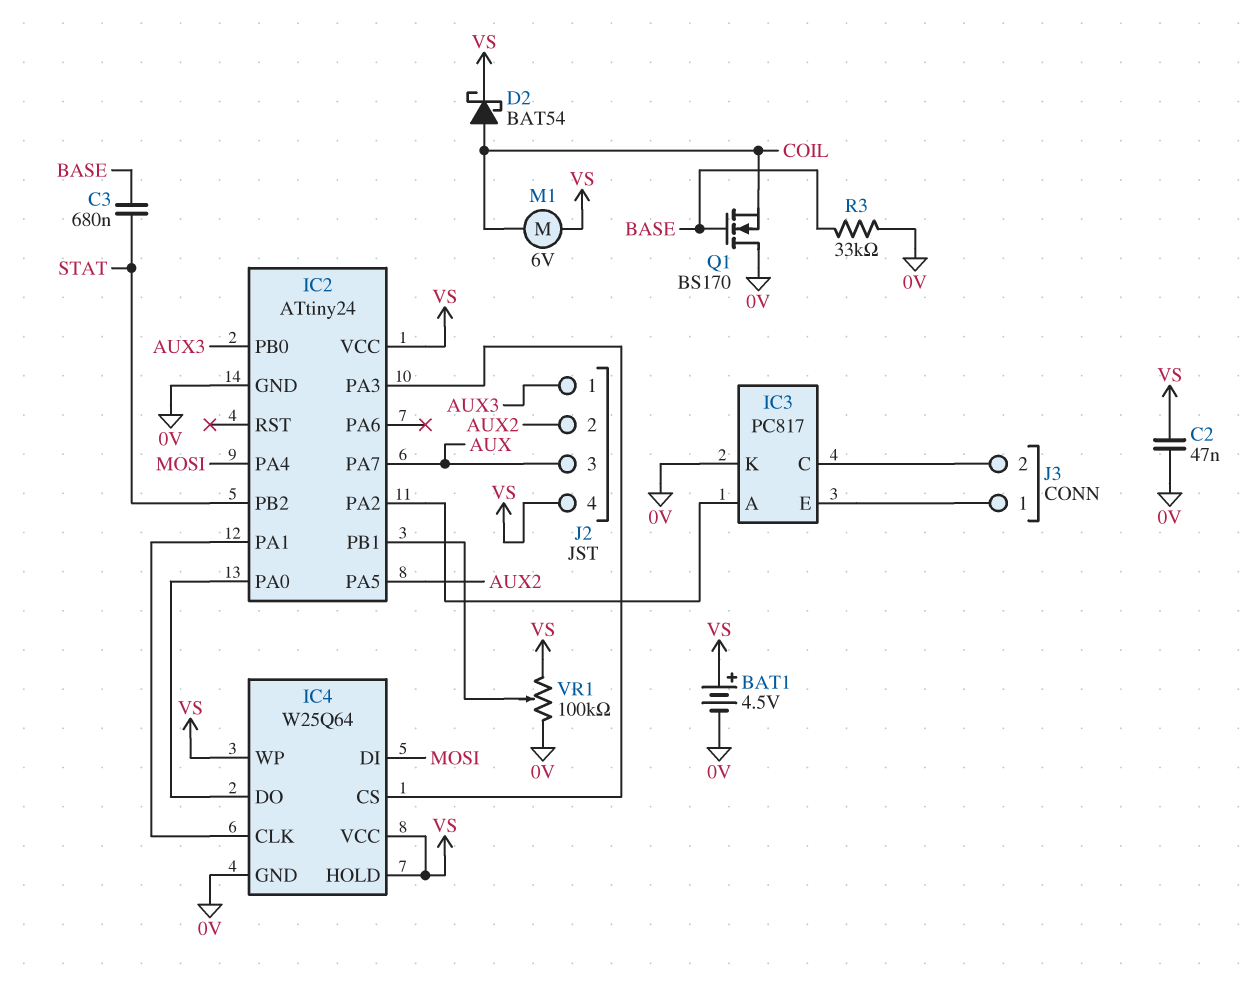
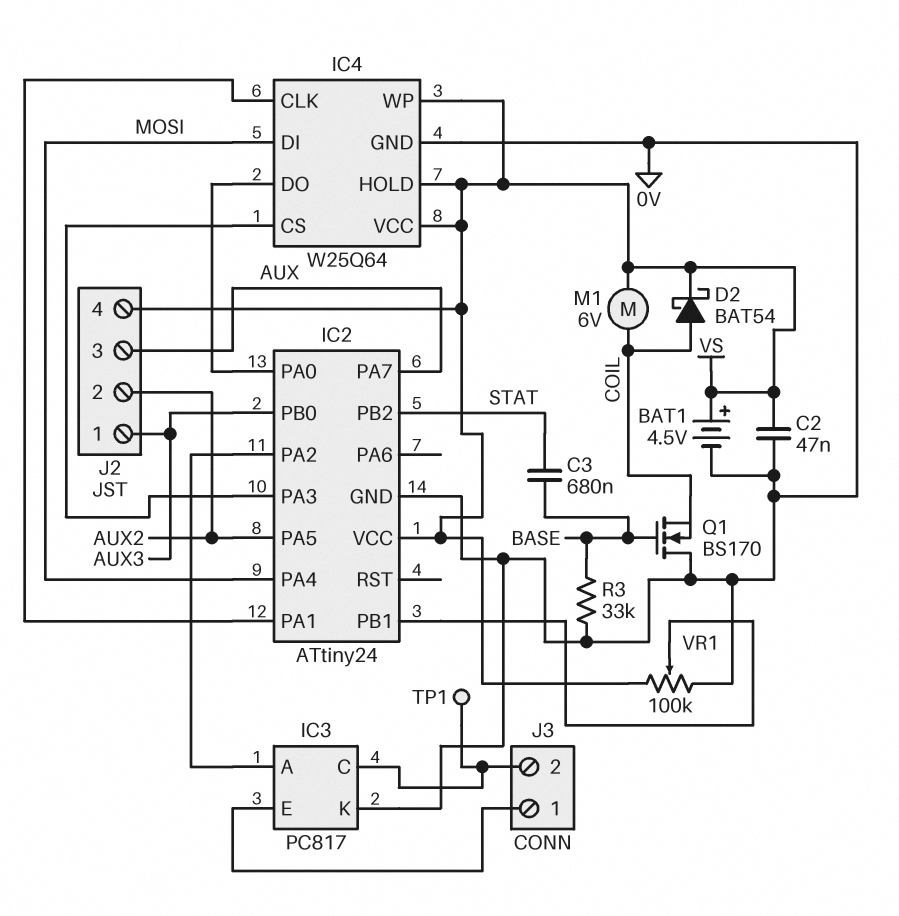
TP1: none -> test point (IC3/C)

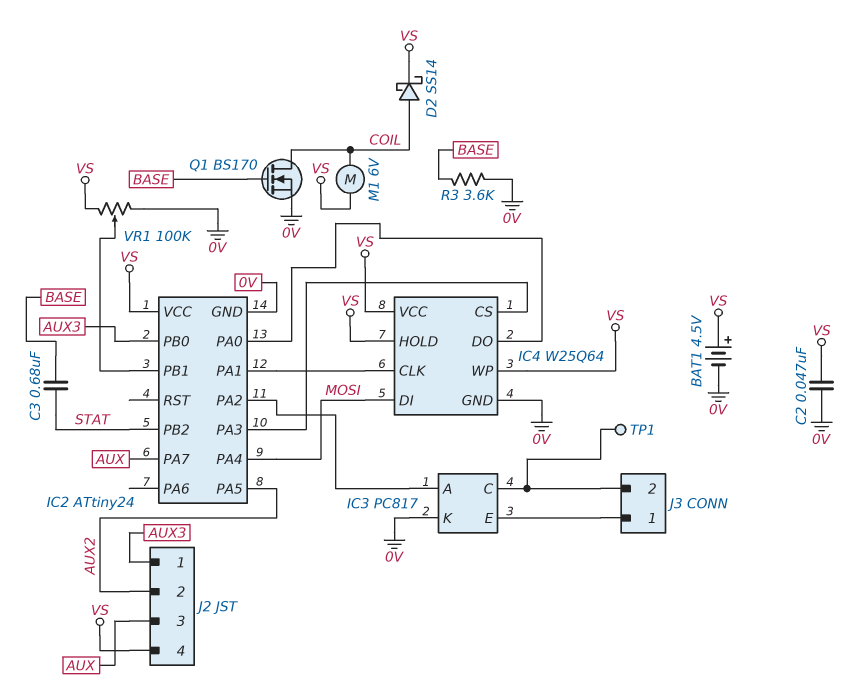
D2: schottky BAT54 (A COIL, K VS) -> schottky SS14 (A COIL, K VS)
Q1: NMOS BS170 (G BASE, D 0V, S COIL) -> NMOS BS170 (G BASE, D COIL, S 0V)
R3: 33k (0V, BASE) -> 3.6k (0V, BASE)

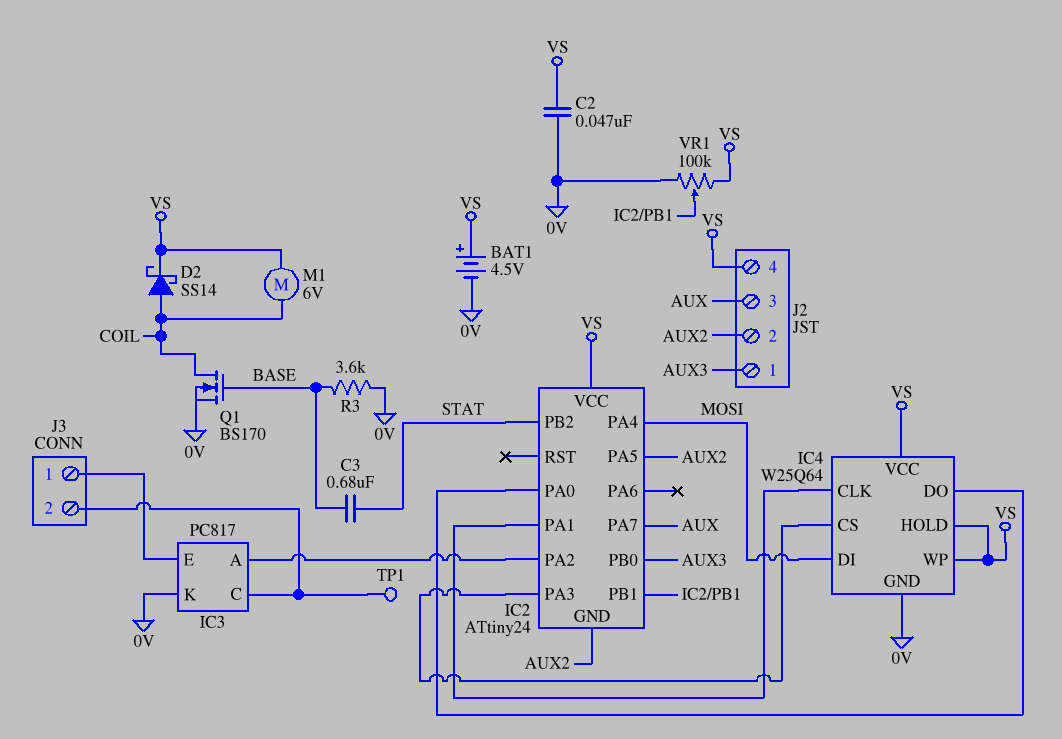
IC2 pin GND: 0V -> AUX2

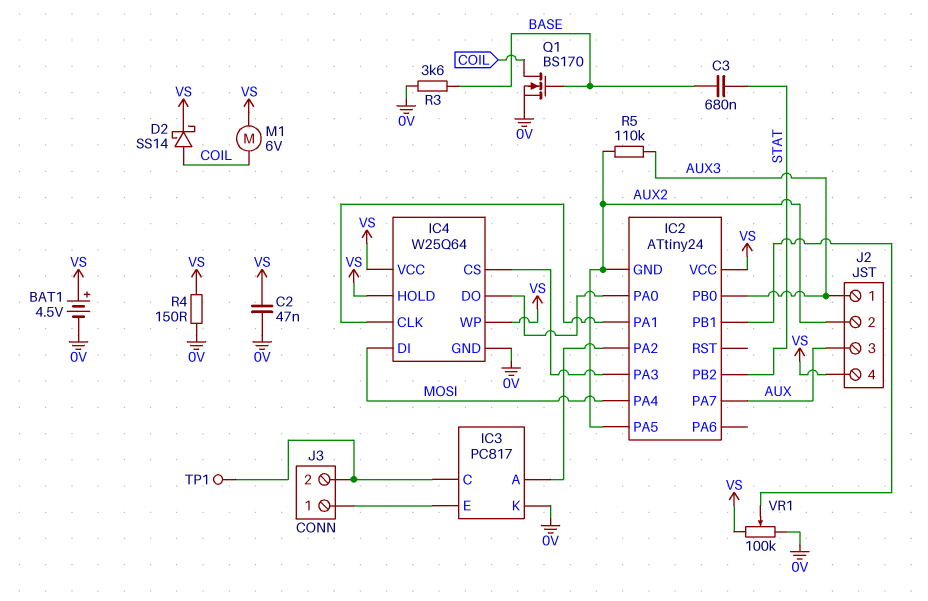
R4: none -> 150 (0V, VS)
R5: none -> 110k (AUX2, AUX3)

